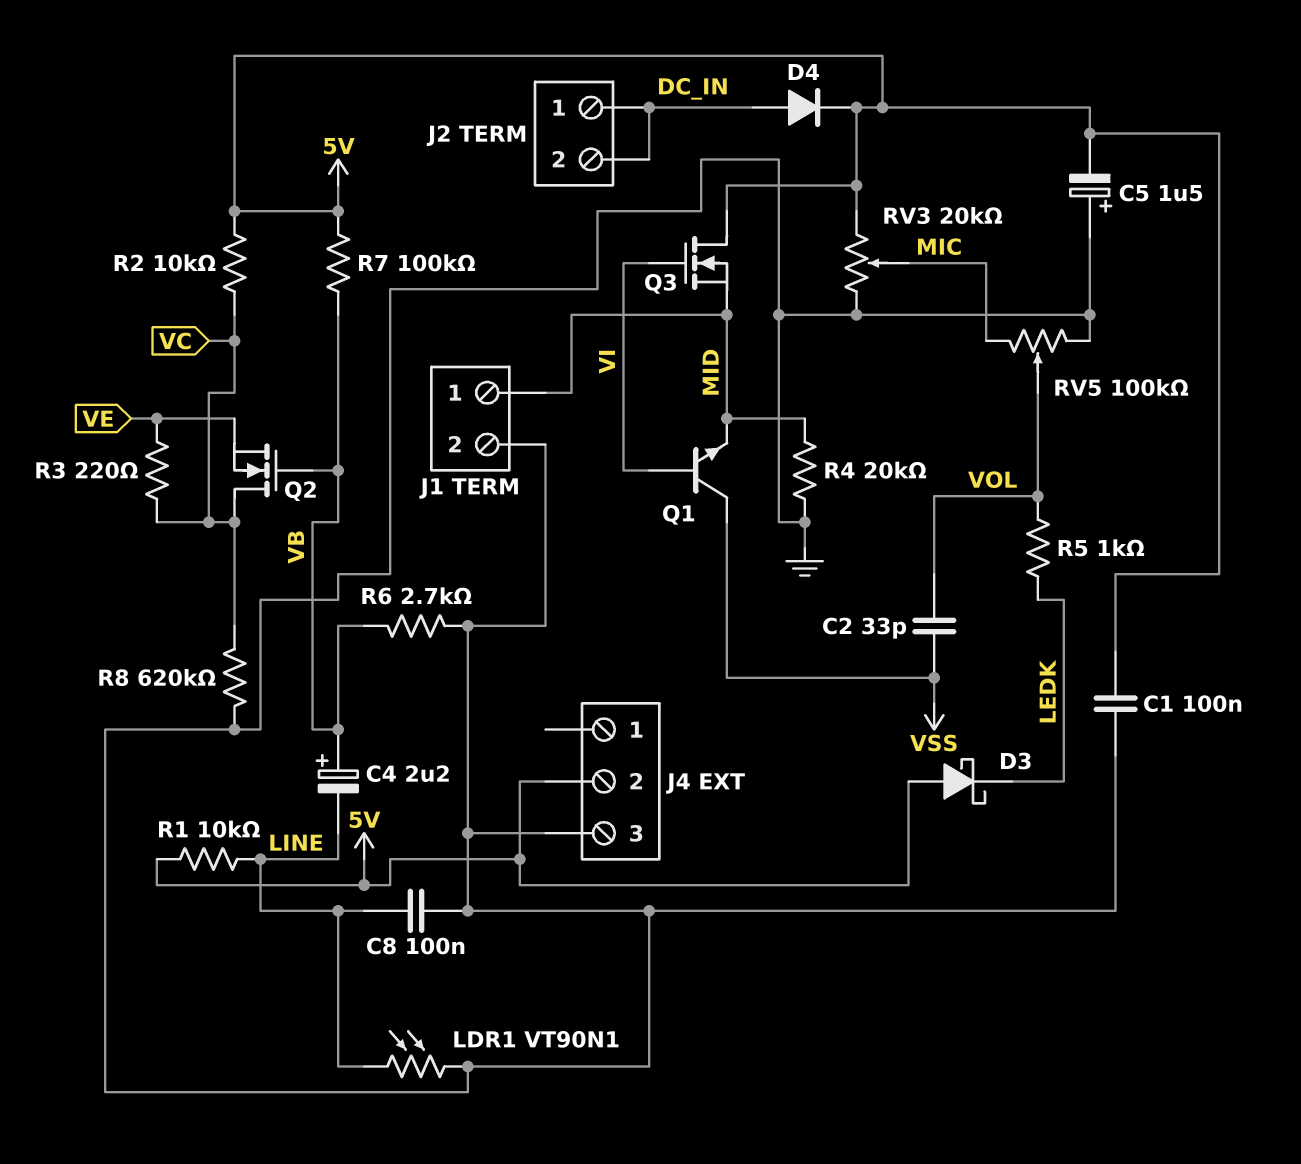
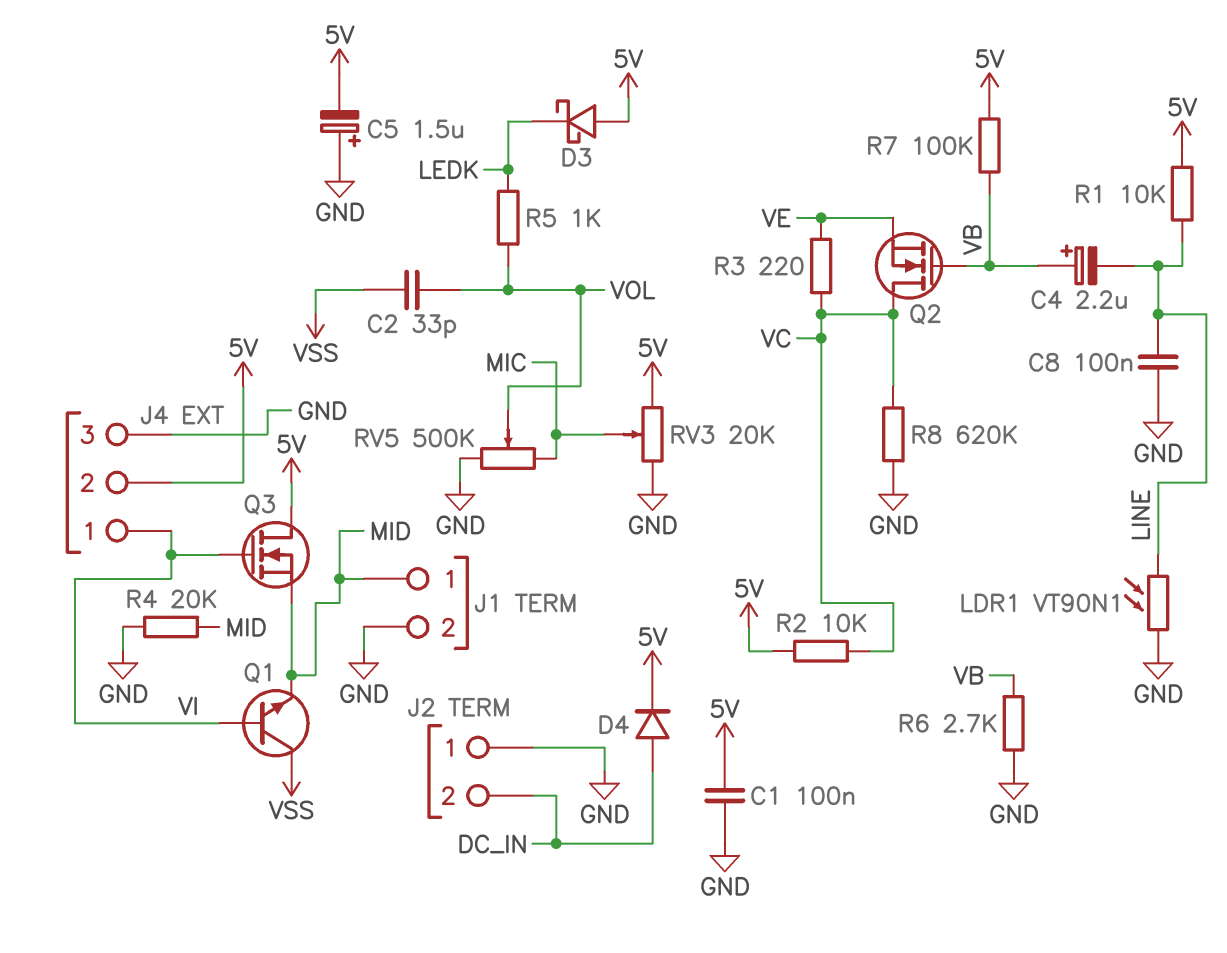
J2 pin 1: DC_IN -> GND
J4 pin 1: none -> VI
RV5: 100k (GND, MIC, wiper VOL) -> 500k (GND, MIC, wiper VOL)

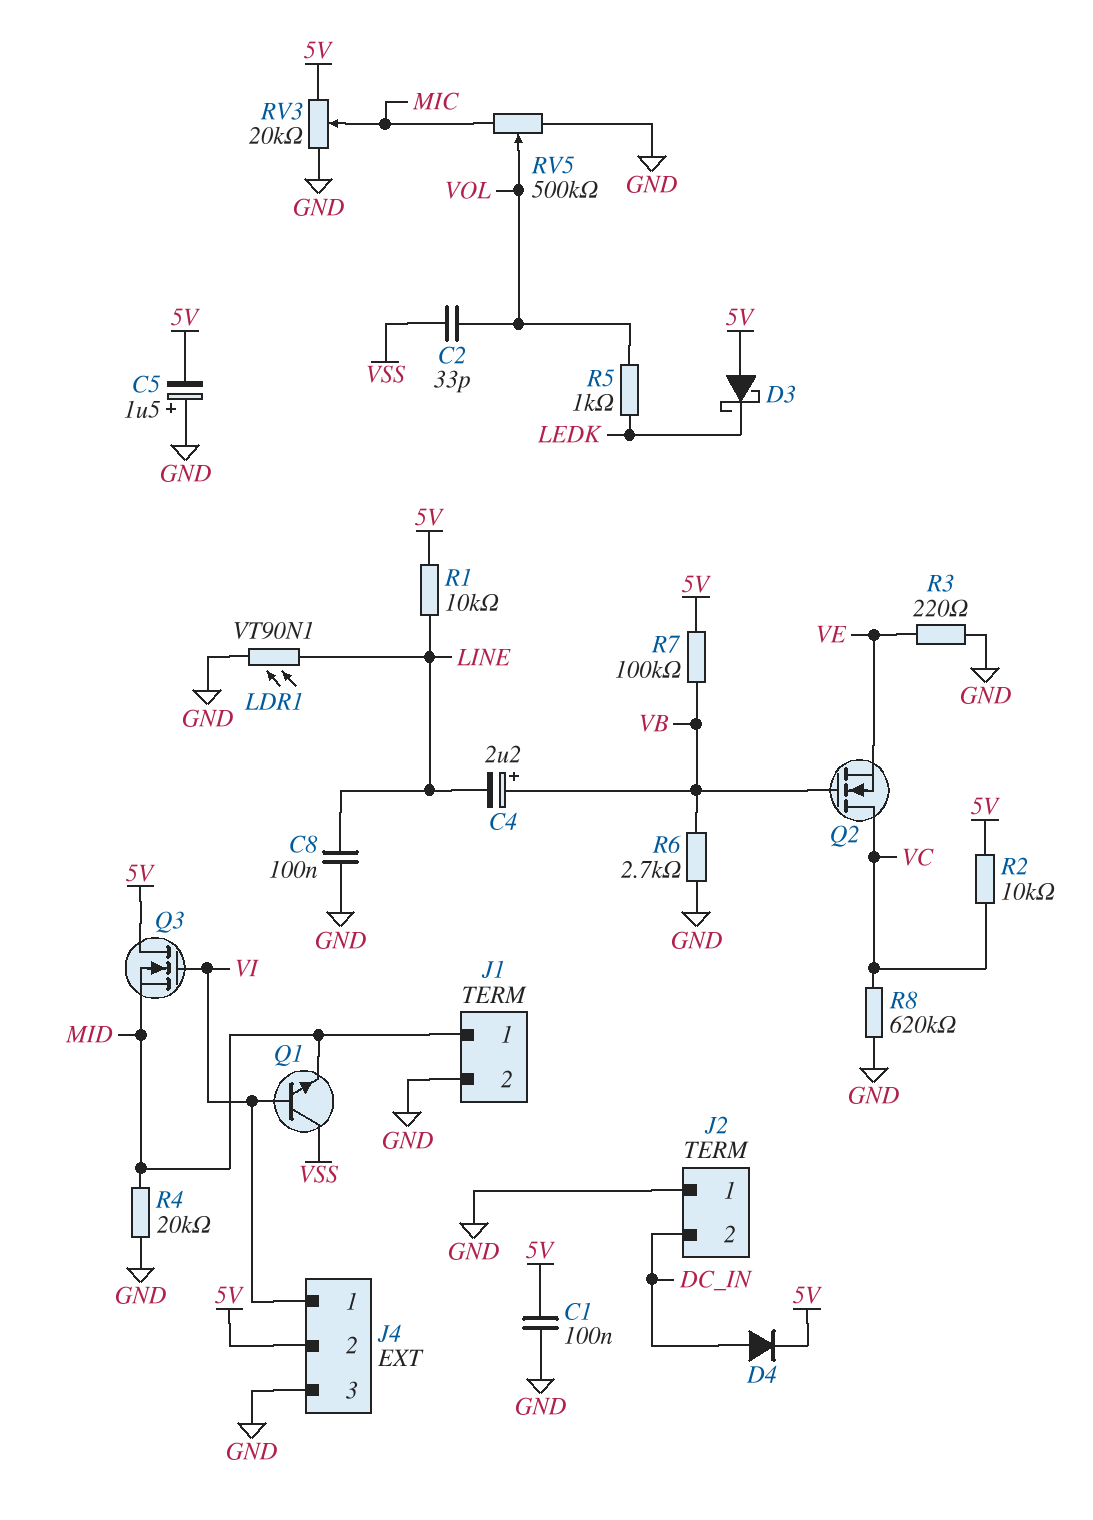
R3: 220 (VC, VE) -> 220 (GND, VE)

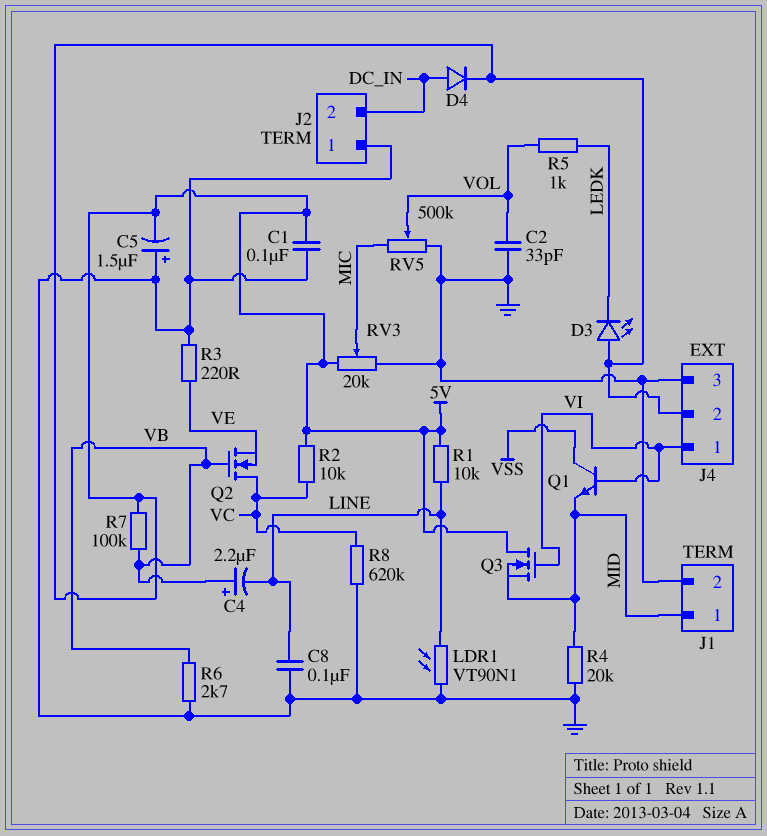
C2: 33pF (VOL, VSS) -> 33pF (GND, VOL)
D3: schottky (A 5V, K LEDK) -> LED (A 5V, K LEDK)

